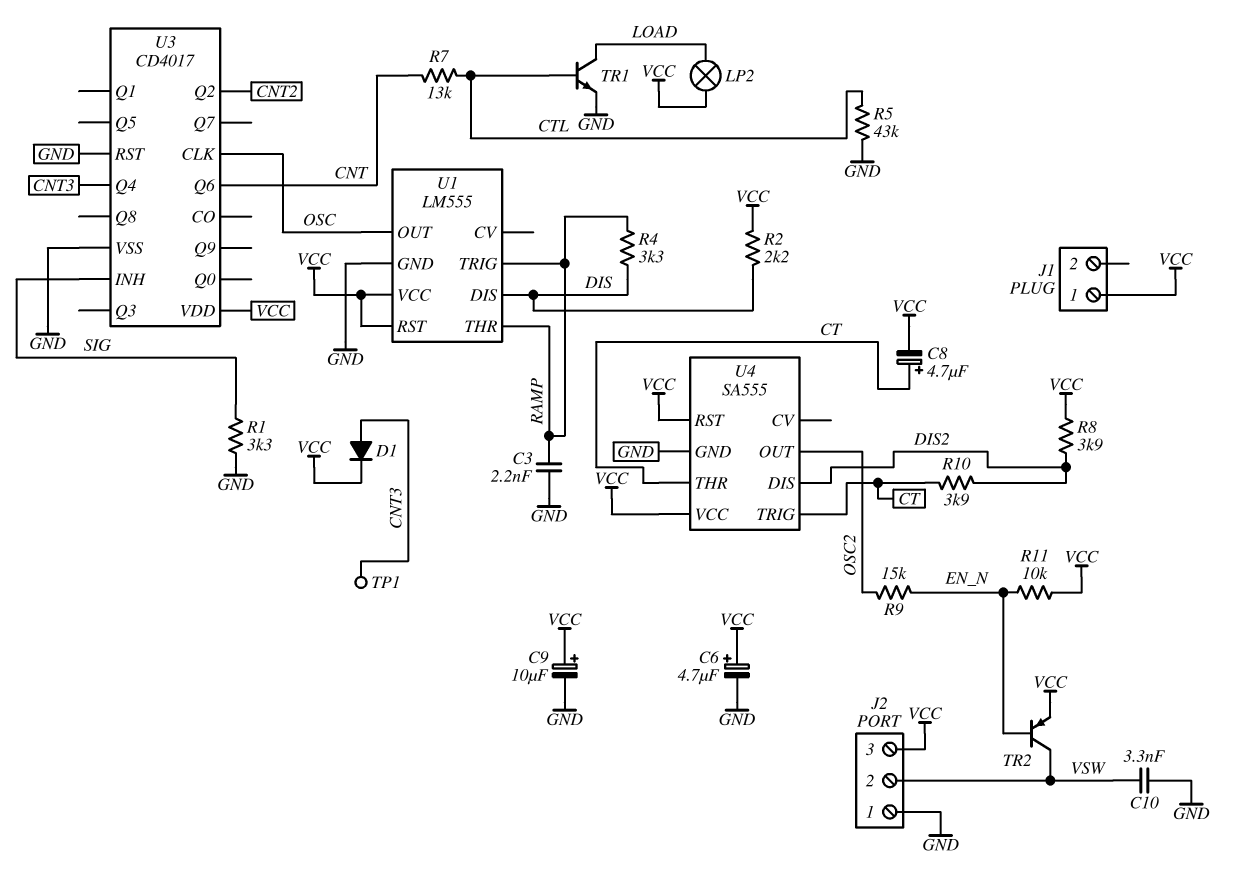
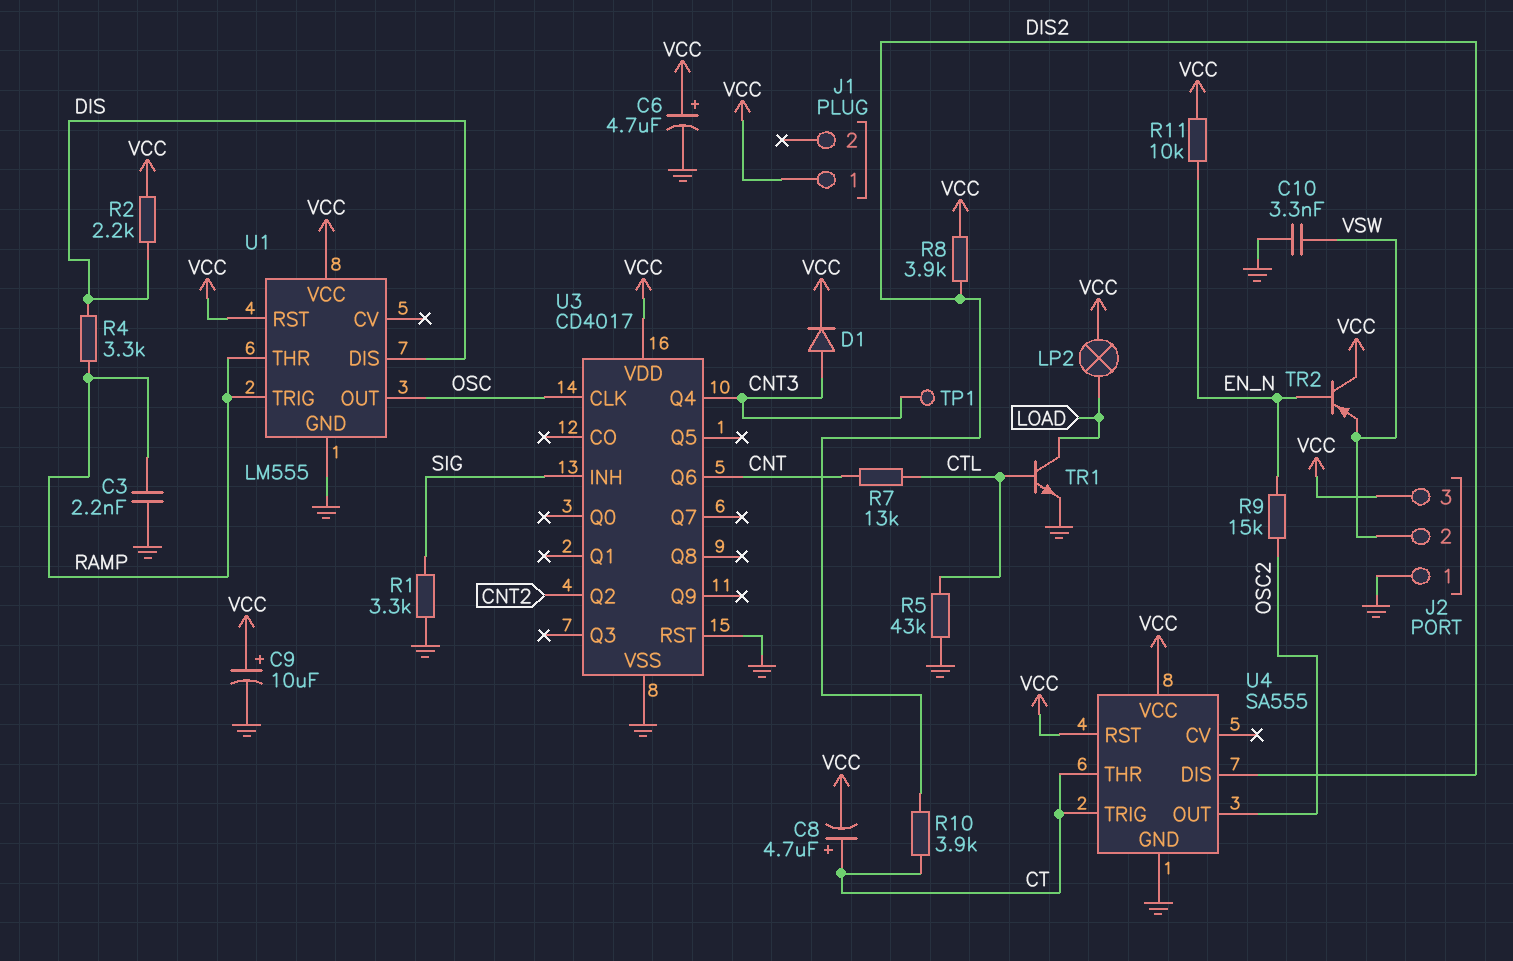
TR2: PNP (B EN_N, C VSW, E VCC) -> PNP (B EN_N, C VCC, E VSW)

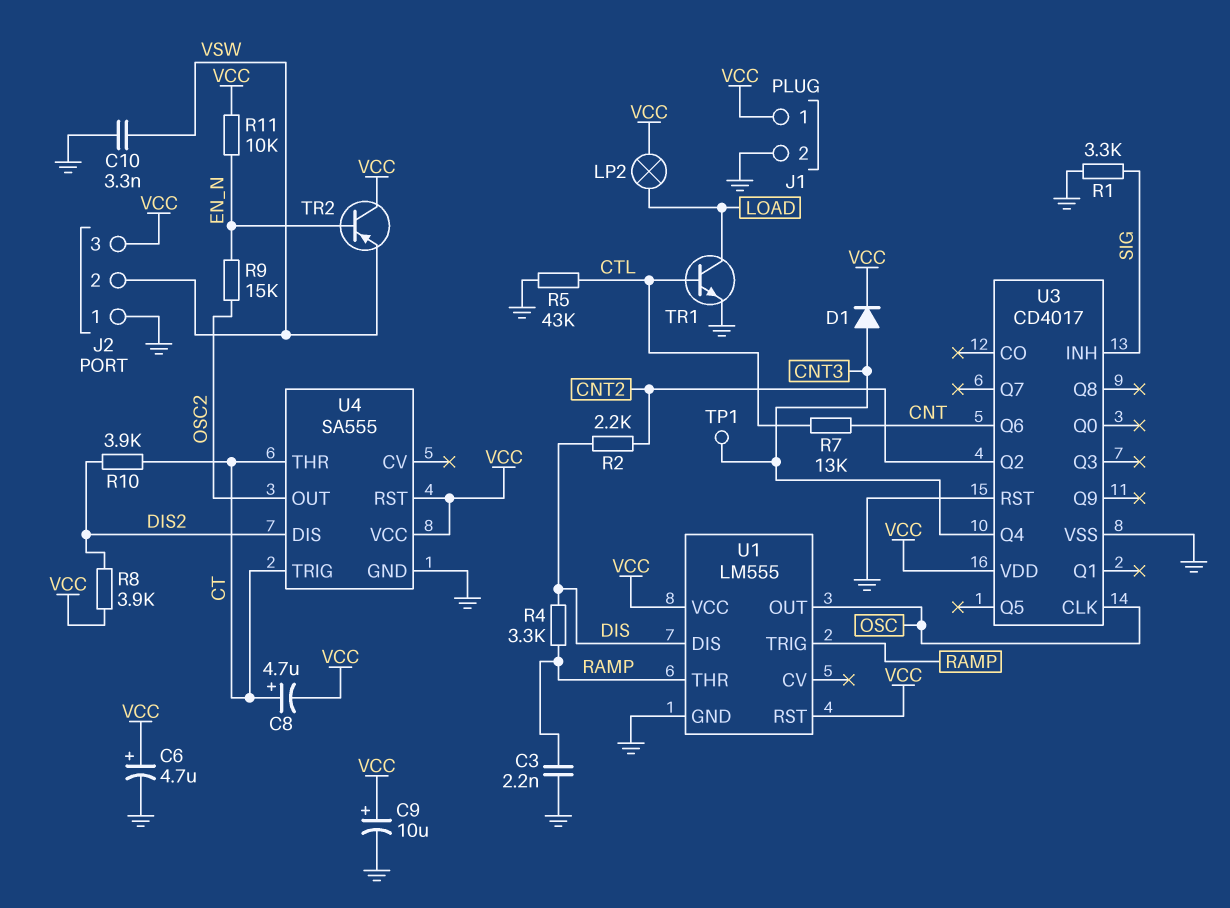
J1 pin 2: none -> GND
R2: 2.2k (DIS, VCC) -> 2.2k (CNT2, DIS)

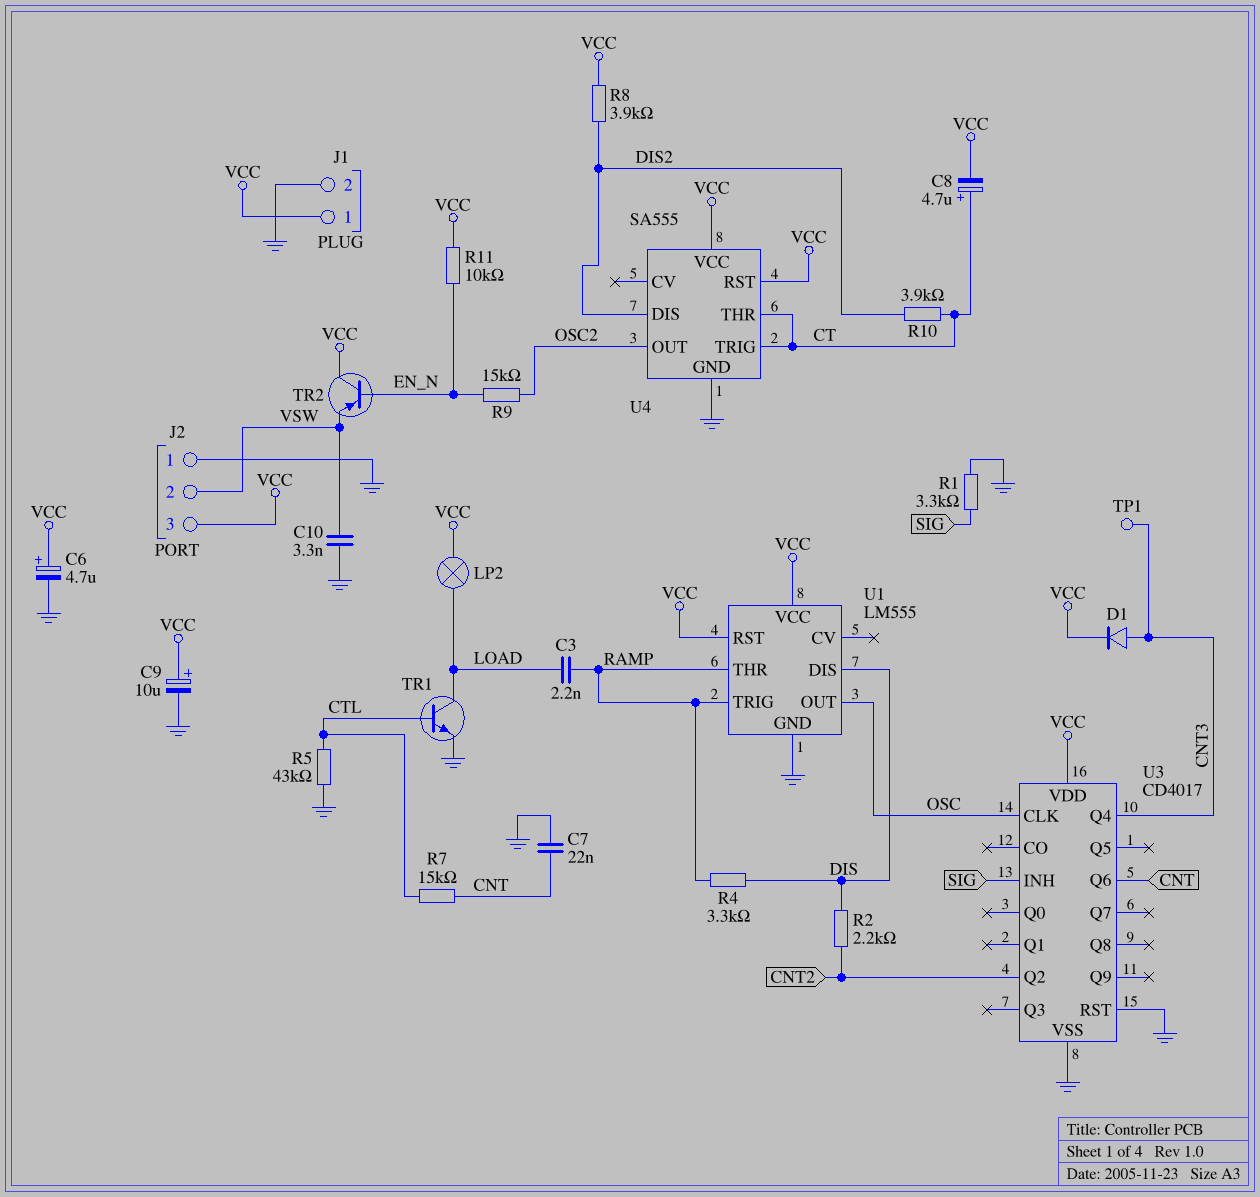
C3: 2.2nF (GND, RAMP) -> 2.2nF (LOAD, RAMP)
C7: none -> 22nF (CNT, GND)
R7: 13k (CNT, CTL) -> 15k (CNT, CTL)

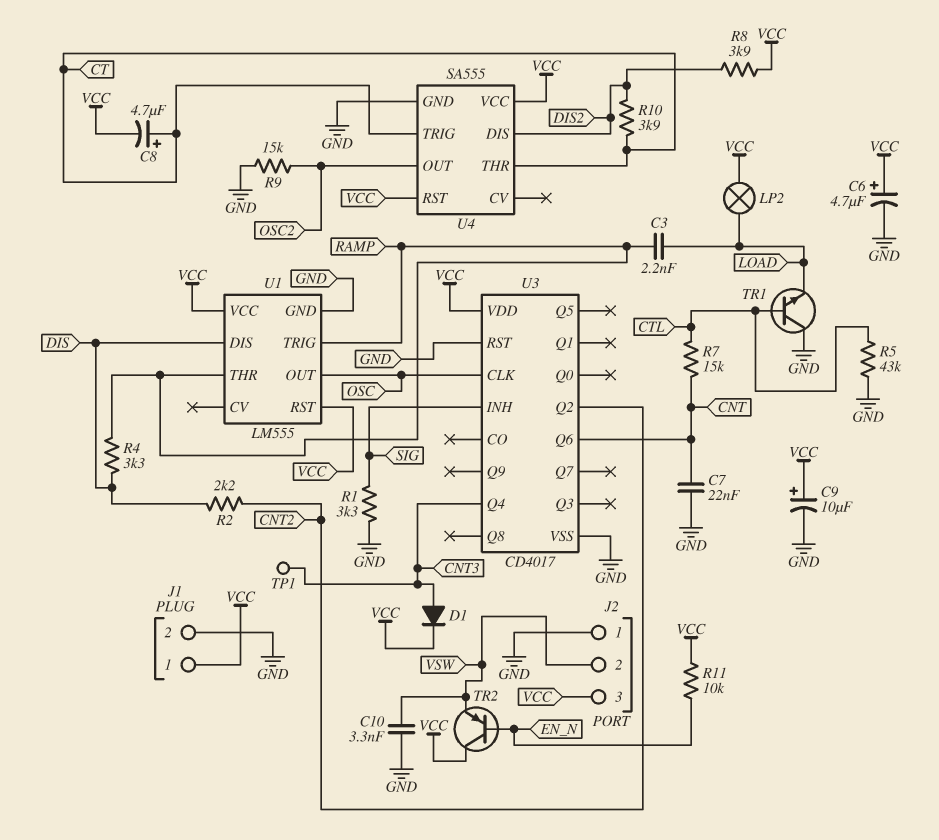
R9: 15k (EN_N, OSC2) -> 15k (GND, OSC2)
TR1: NPN (B CTL, C LOAD, E GND) -> NPN (B CTL, C GND, E LOAD)

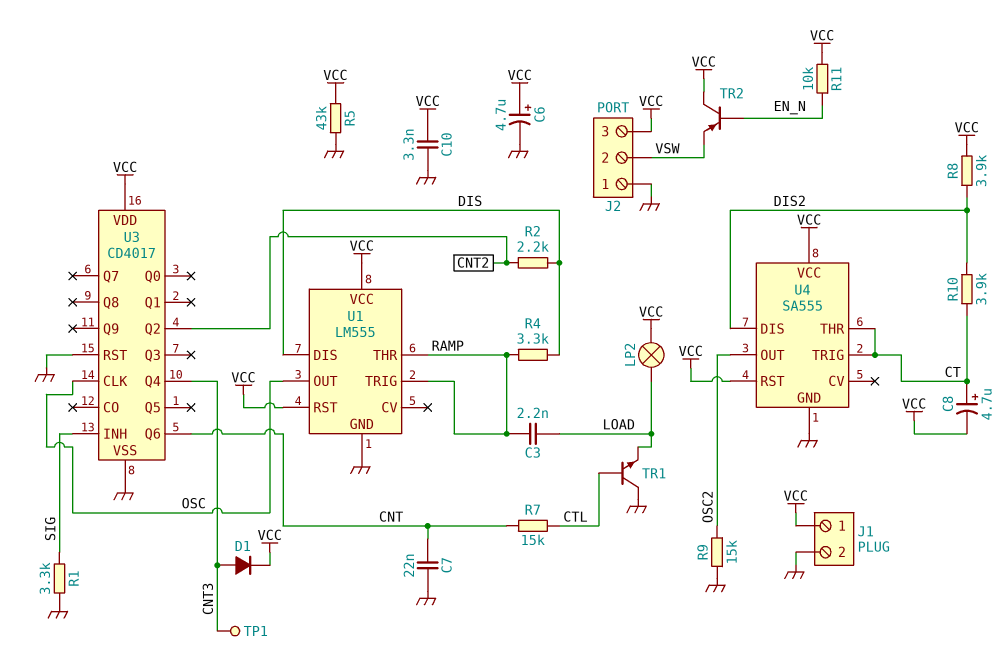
C9: 10uF (plus VCC, minus GND) -> none
C10: 3.3nF (GND, VSW) -> 3.3nF (GND, VCC)
R5: 43k (CTL, GND) -> 43k (GND, VCC)

